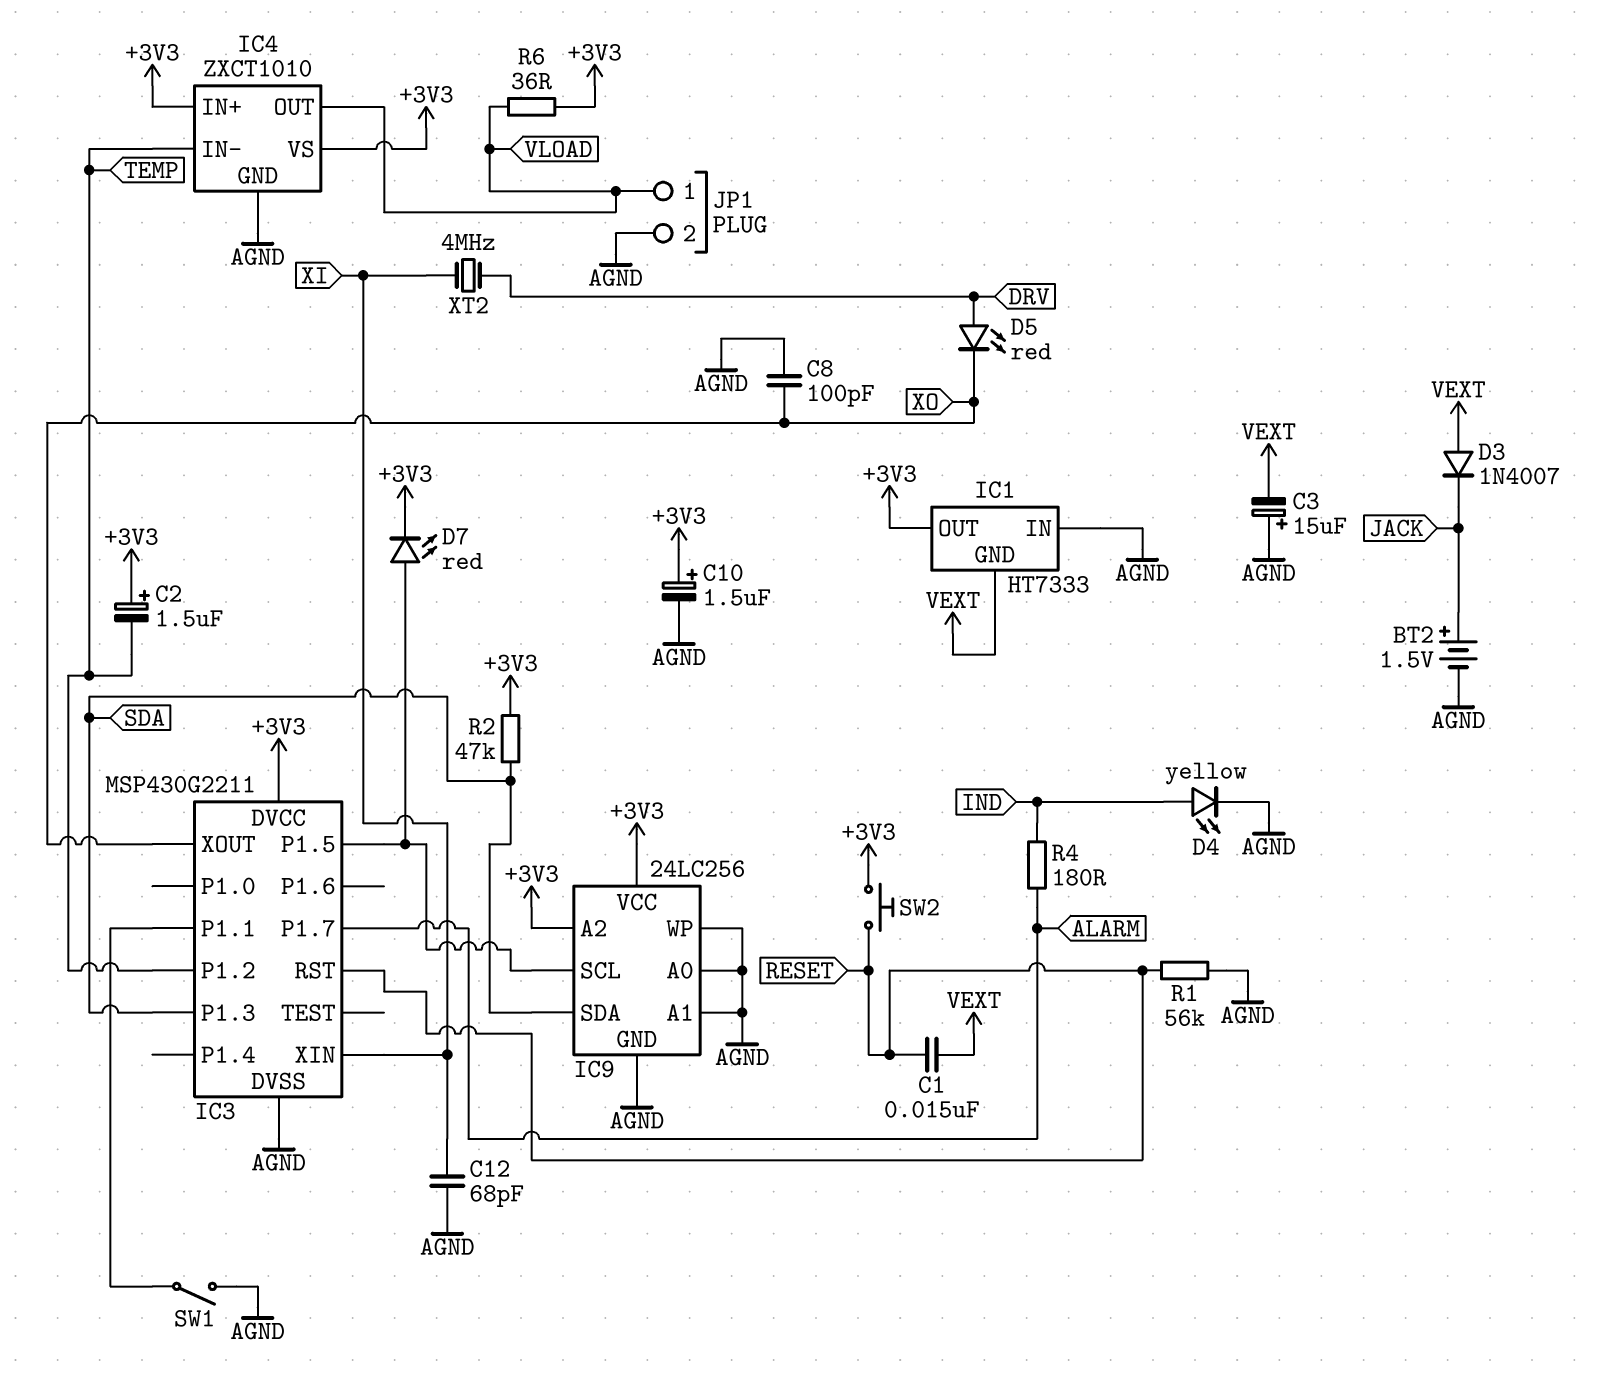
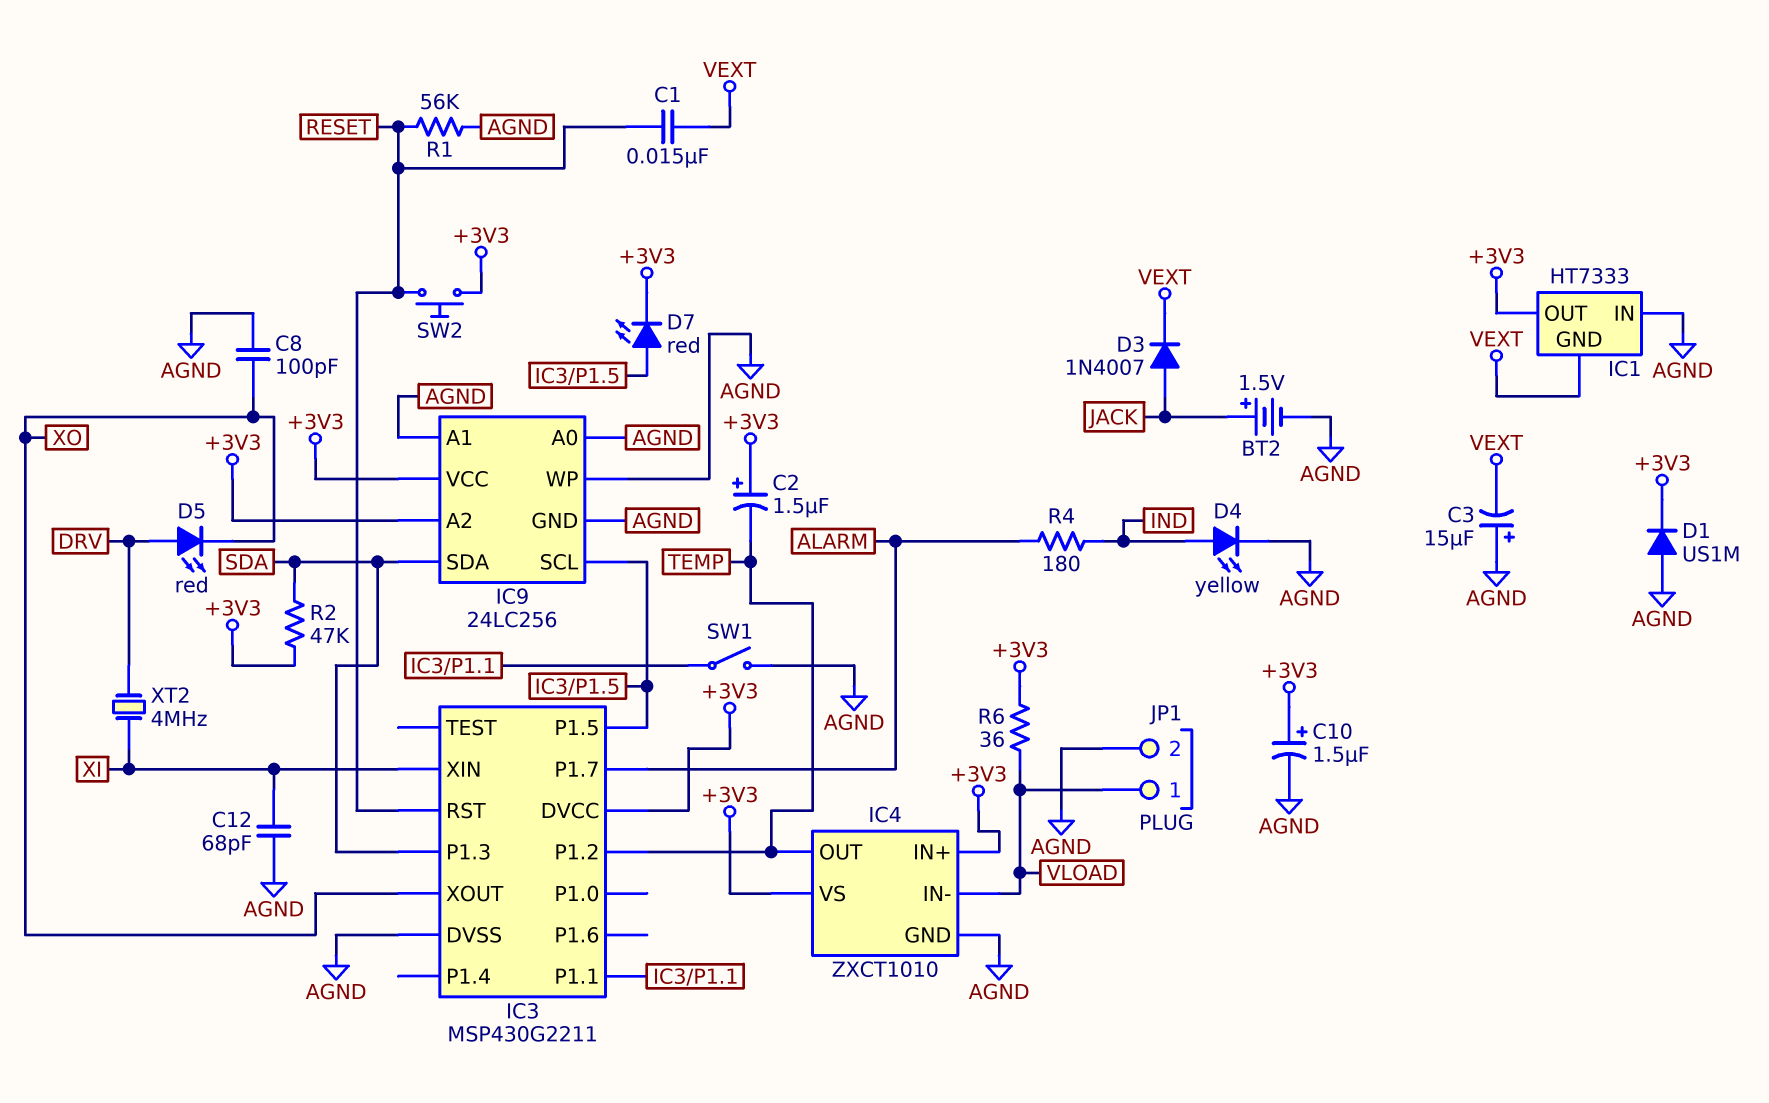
D1: none -> diode US1M (A AGND, K +3V3)
D3: diode 1N4007 (A VEXT, K JACK) -> diode 1N4007 (A JACK, K VEXT)
IC4 pin IN-: TEMP -> VLOAD
IC4 pin OUT: VLOAD -> TEMP

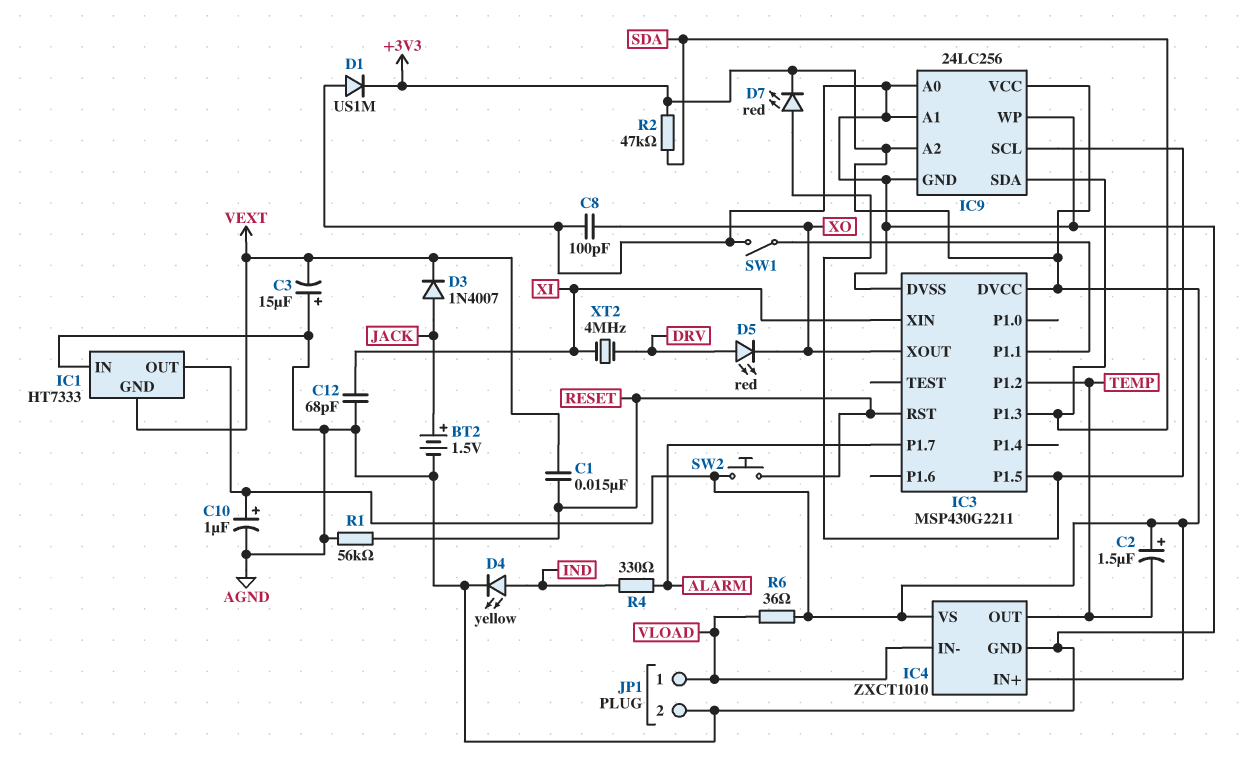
C10: 1.5uF (plus +3V3, minus AGND) -> 1uF (plus +3V3, minus AGND)
R4: 180 (ALARM, IND) -> 330 (ALARM, IND)

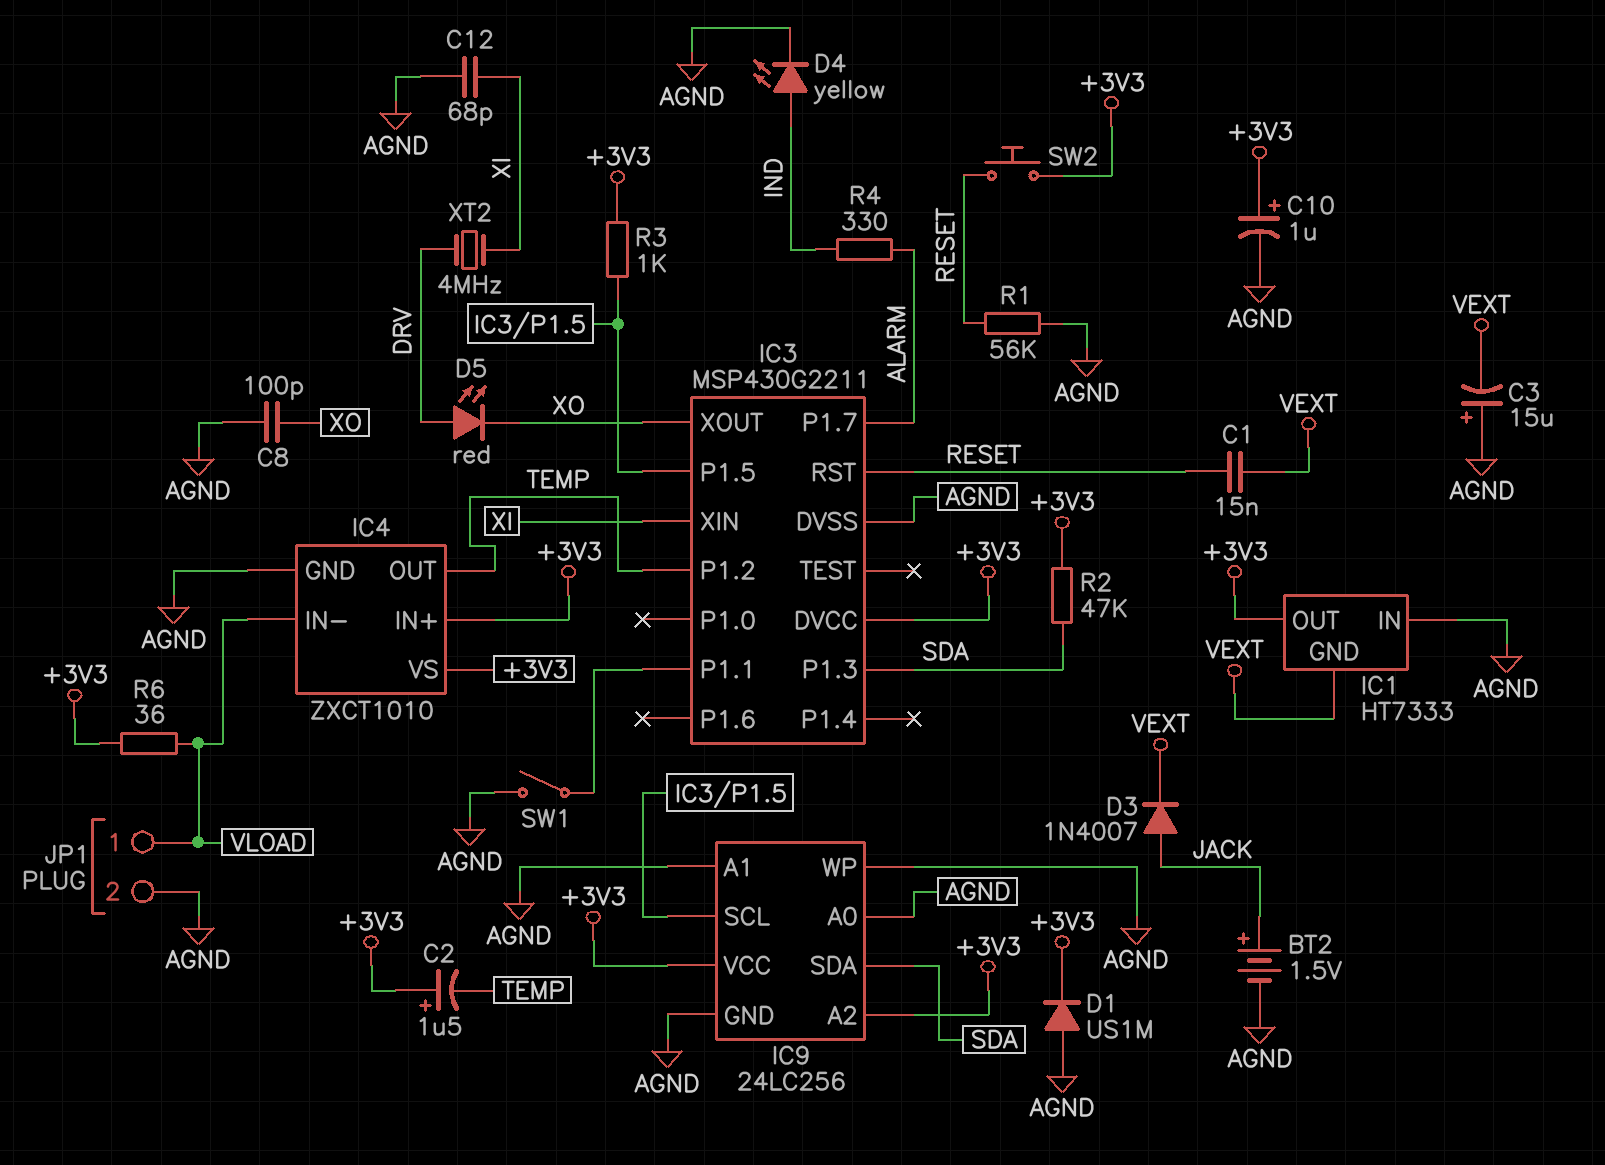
D7: LED red (A IC3/P1.5, K +3V3) -> none
R3: none -> 1k (+3V3, IC3/P1.5)

